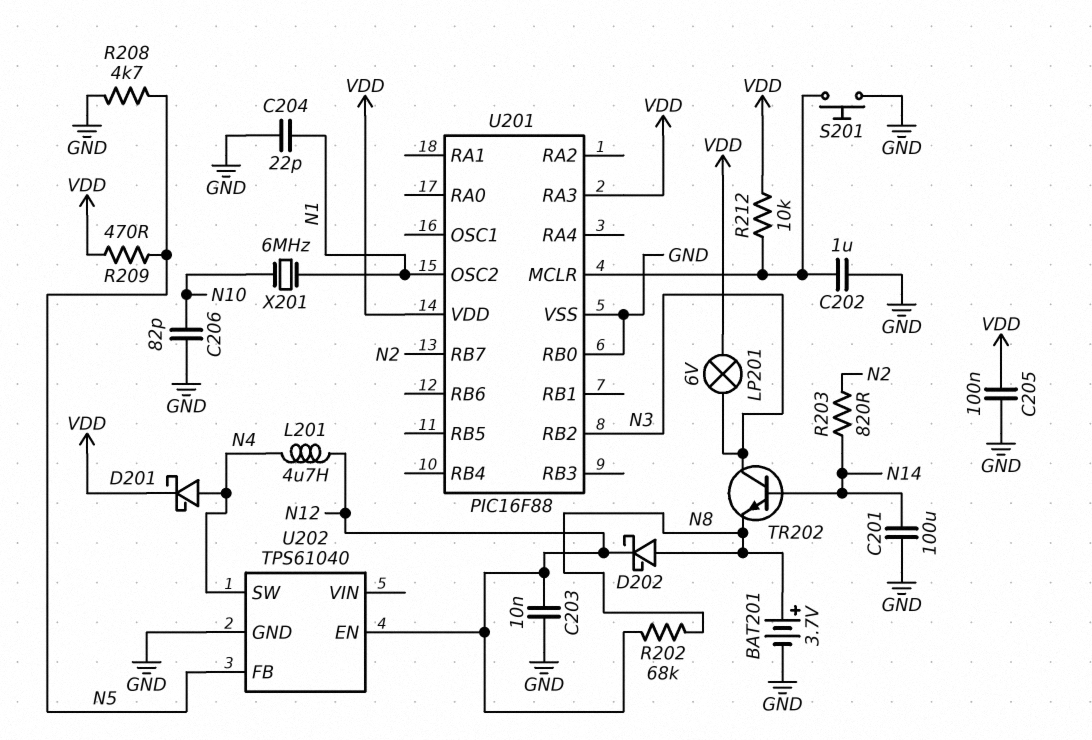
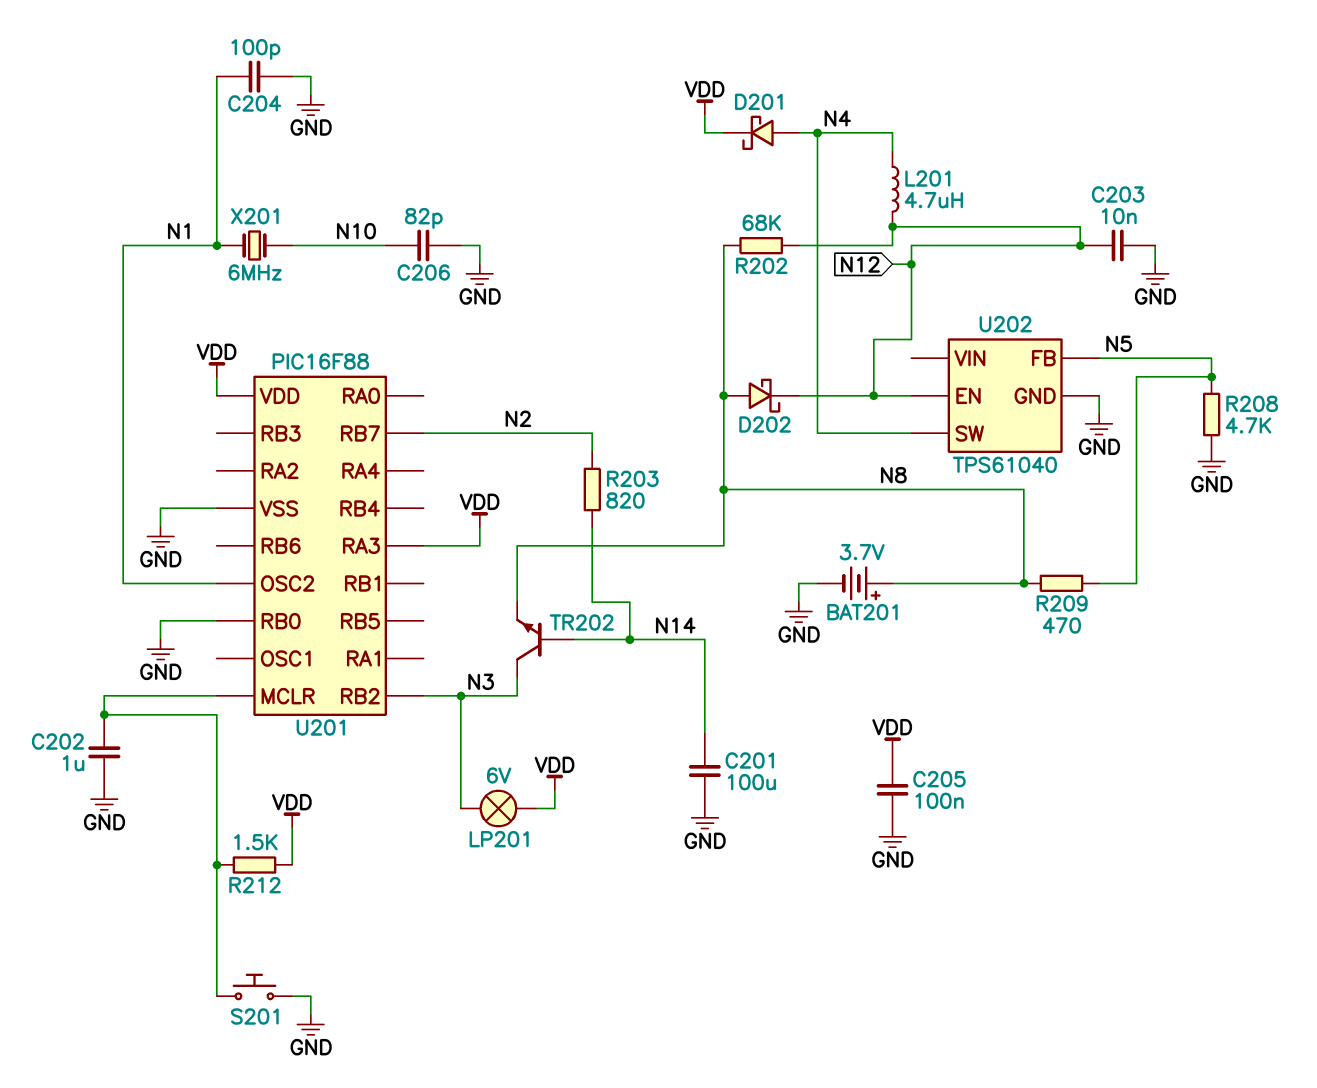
C204: 22pF (GND, N1) -> 100pF (GND, N1)
R209: 470 (N5, VDD) -> 470 (N5, N8)
R212: 10k (U201/MCLR, VDD) -> 1.5k (U201/MCLR, VDD)

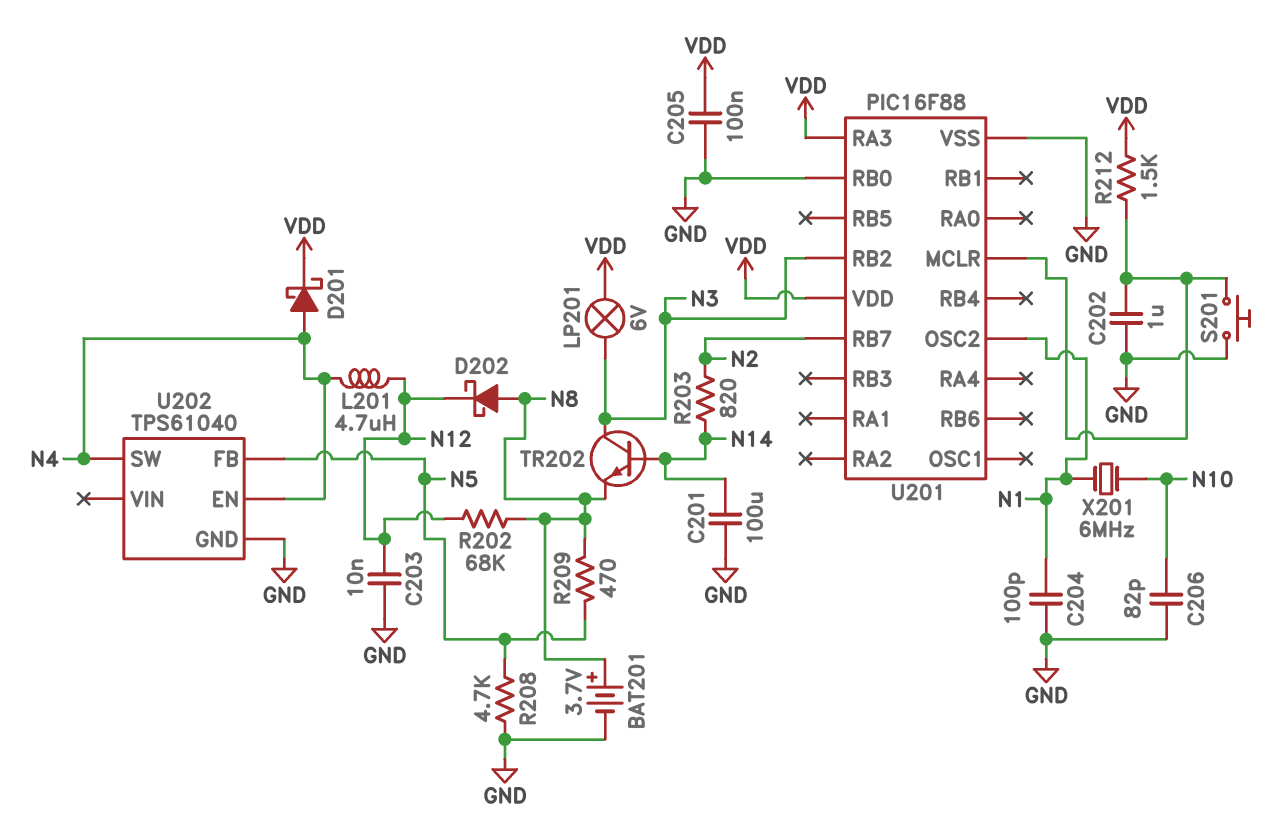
U202 pin EN: N12 -> N4

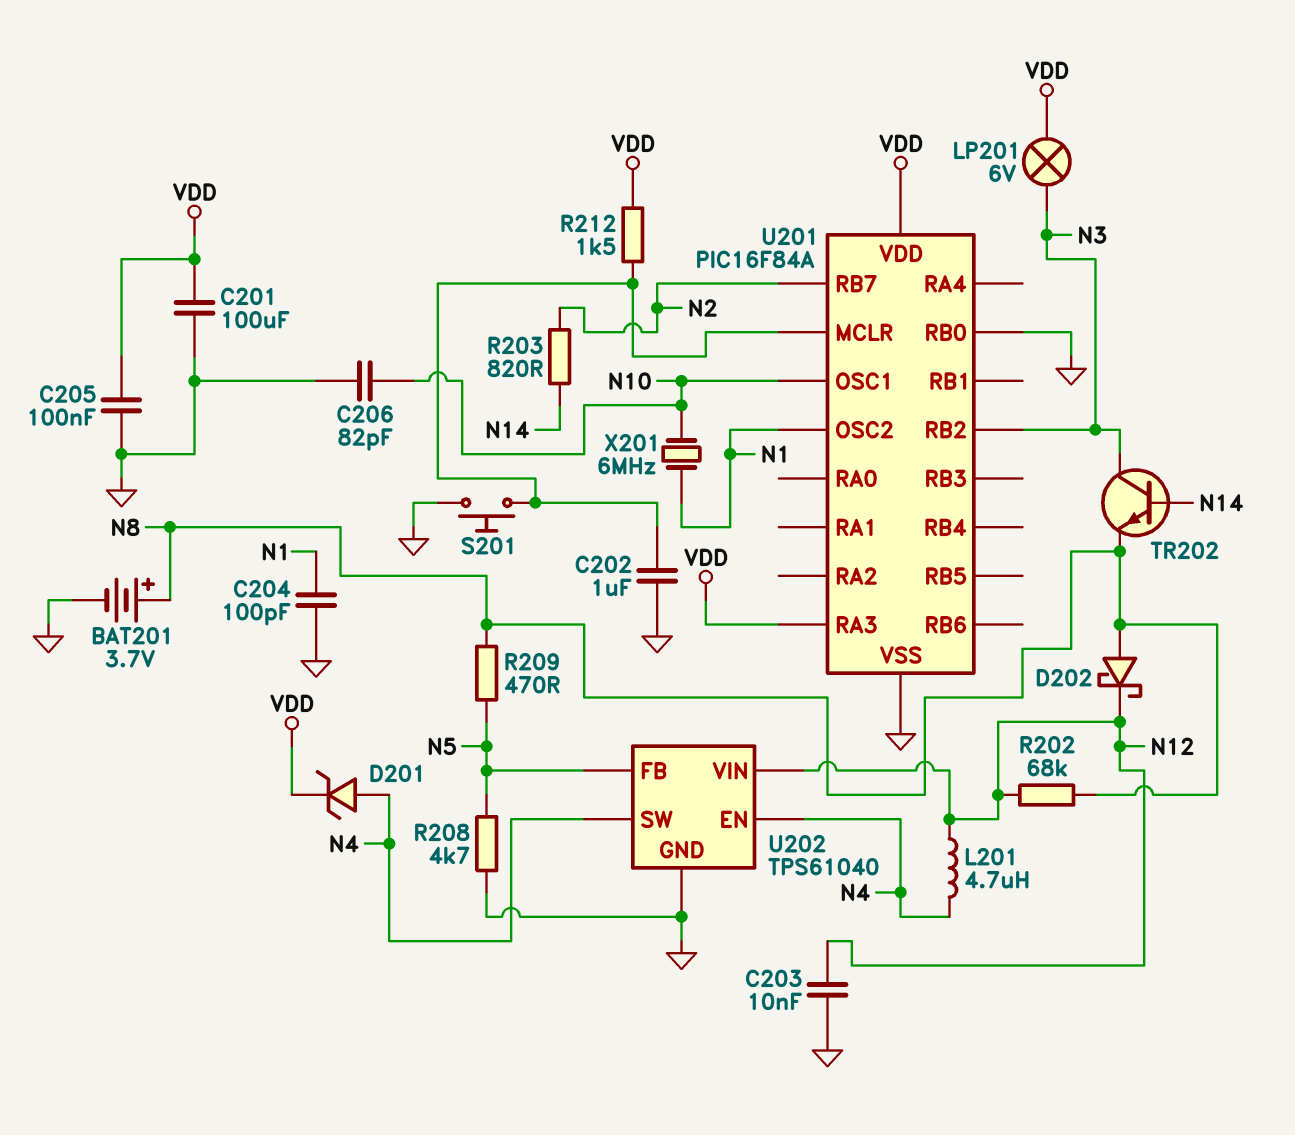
C201: 100uF (GND, N14) -> 100uF (GND, VDD)
D201: schottky (A N4, K VDD) -> zener (A N4, K VDD)
U201: PIC16F88 -> PIC16F84A
U201 pin OSC1: none -> N10
U202 pin VIN: none -> N12

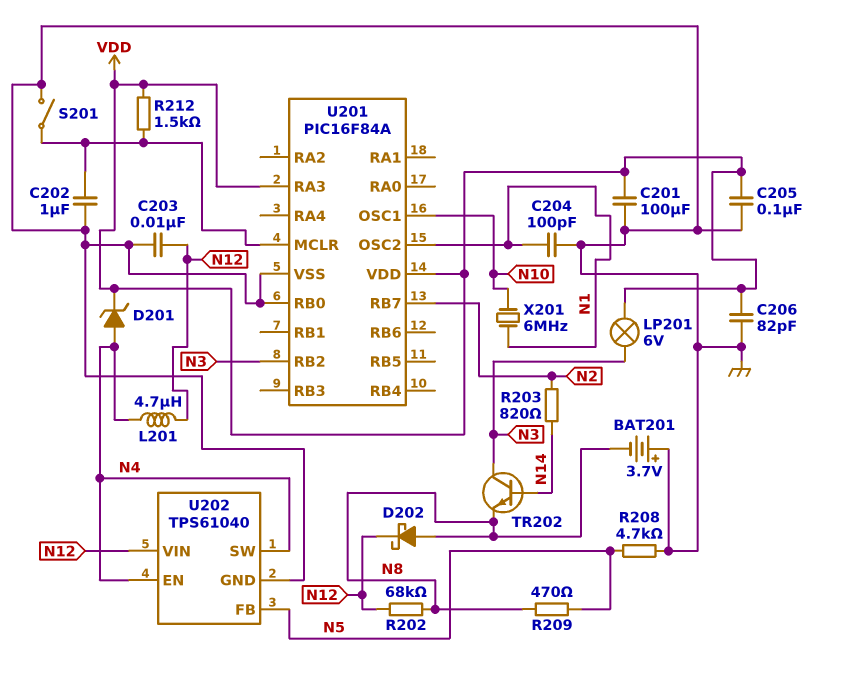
BAT201: 3.7V (plus N8, minus GND) -> 3.7V (plus GND, minus N8)
C206: 82pF (GND, N10) -> 82pF (GND, VDD)
S201: button (GND, U201/MCLR) -> switch (GND, U201/MCLR)

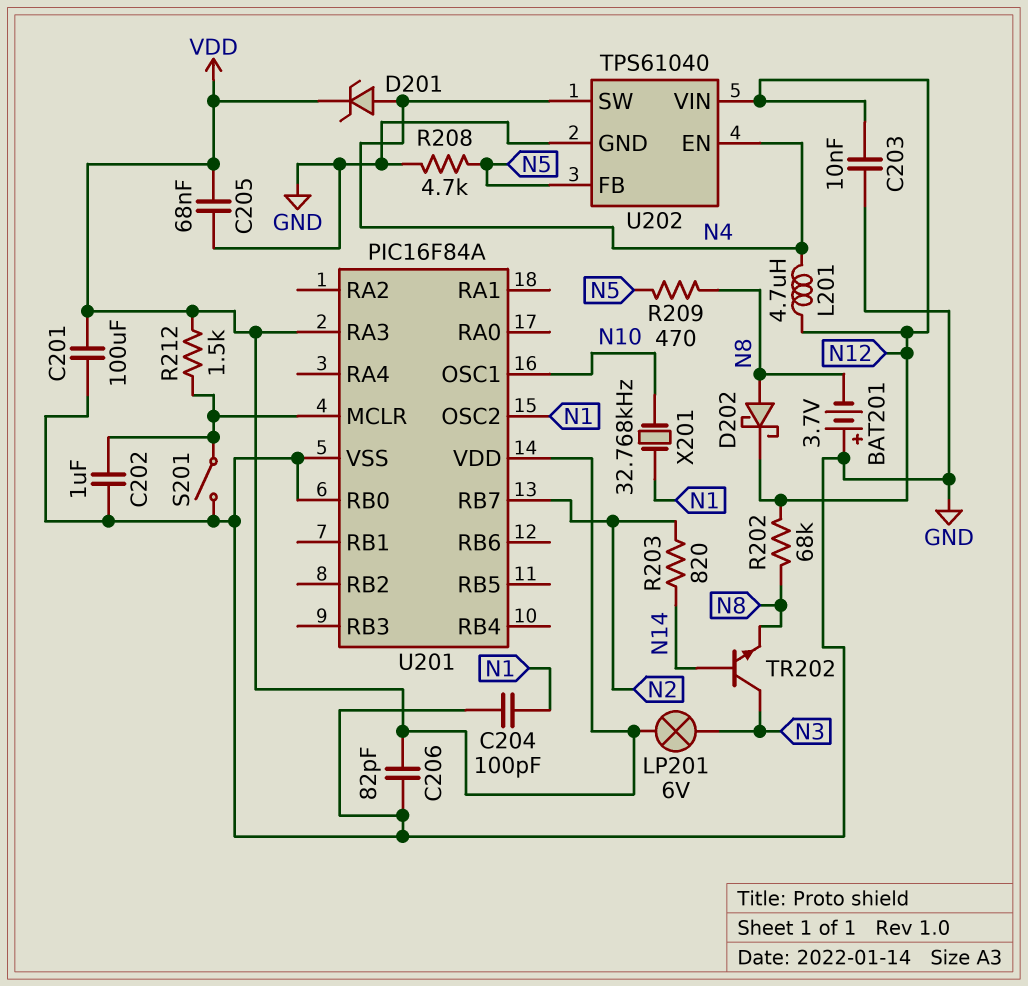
C205: 100nF (GND, VDD) -> 68nF (GND, VDD)
U201 pin RB2: N3 -> none
X201: 6MHz (N1, N10) -> 32.768kHz (N1, N10)

